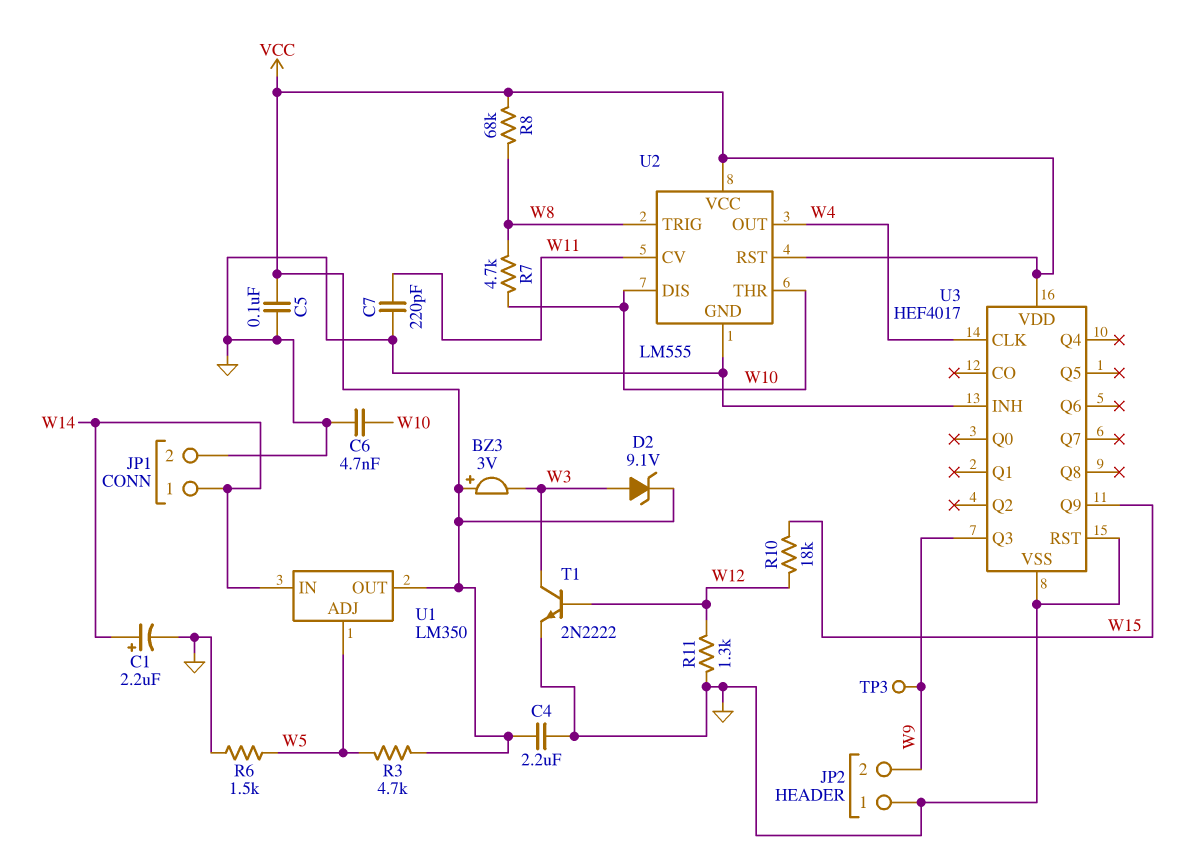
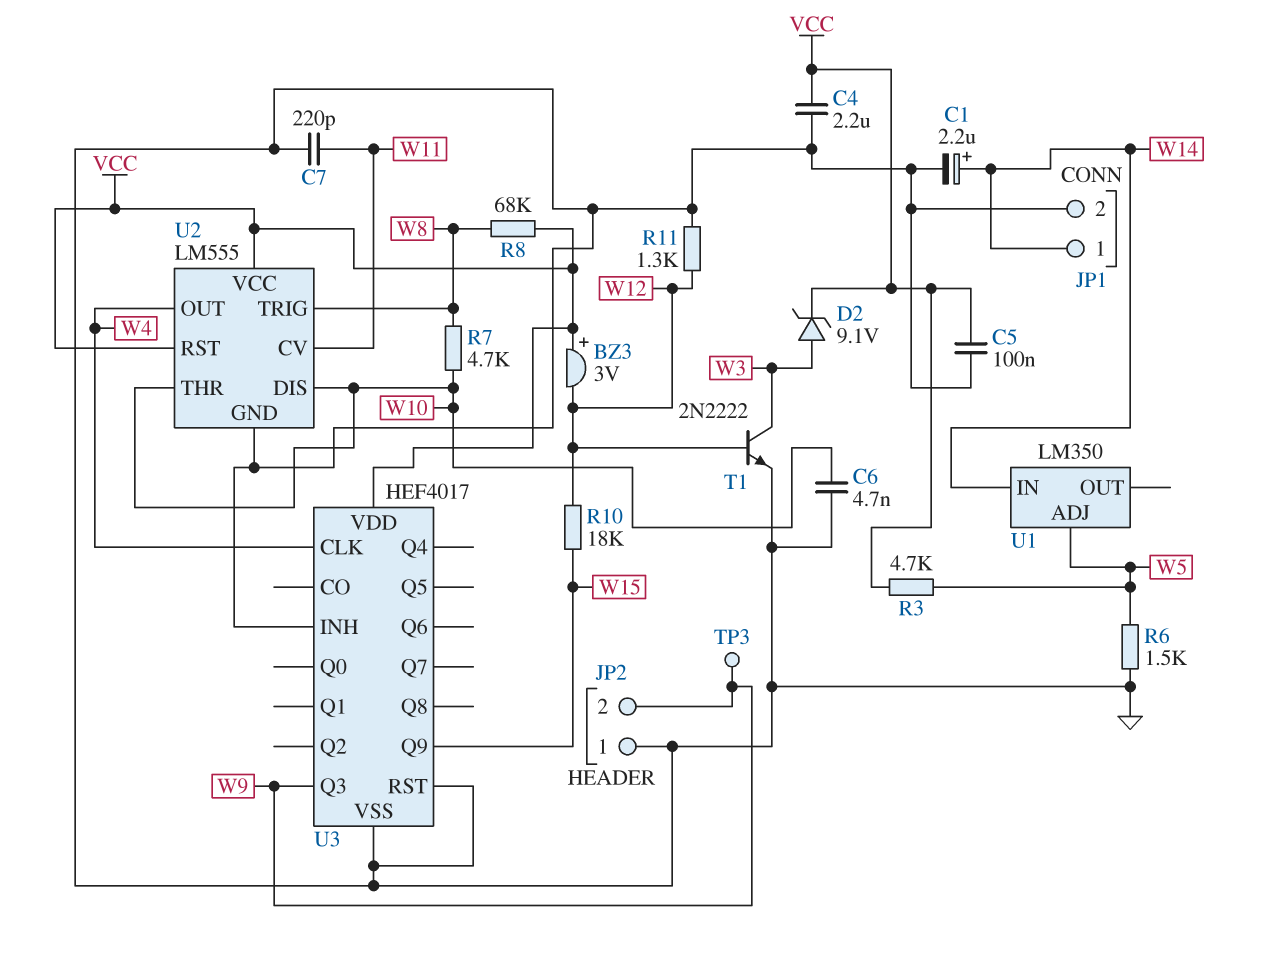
BZ3: buzzer 3V (plus VCC, minus W3) -> buzzer 3V (plus VCC, minus W12)
U1 pin OUT: VCC -> none

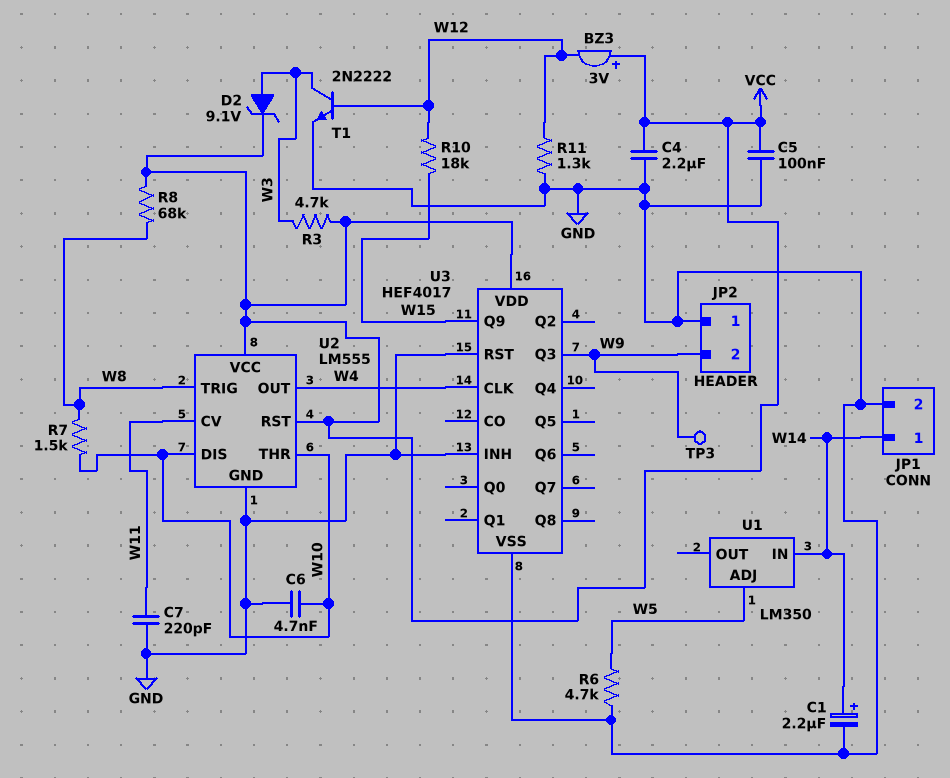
R3: 4.7k (VCC, W5) -> 4.7k (VCC, W3)
R6: 1.5k (GND, W5) -> 4.7k (GND, W5)
R7: 4.7k (W8, W10) -> 1.5k (W8, W10)

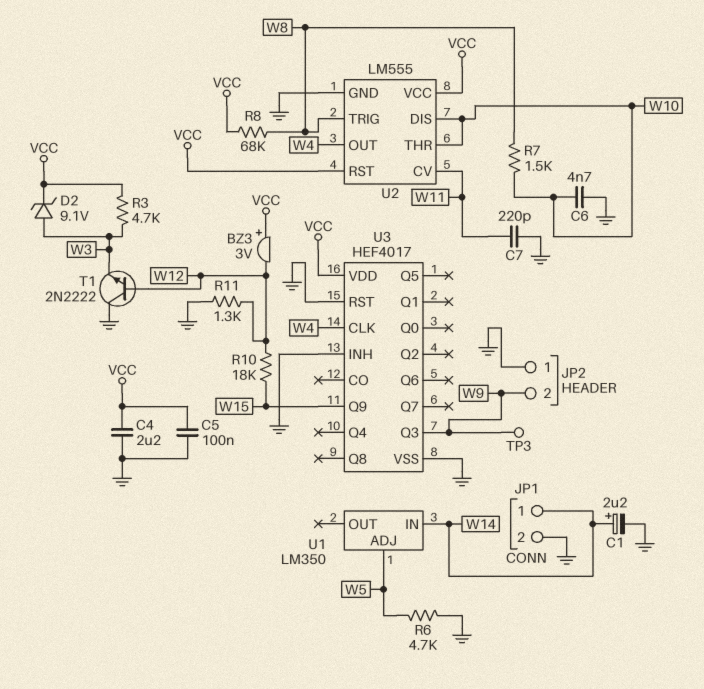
T1: NPN 2N2222 (B W12, C W3, E GND) -> NPN 2N2222 (B W12, C GND, E W3)

